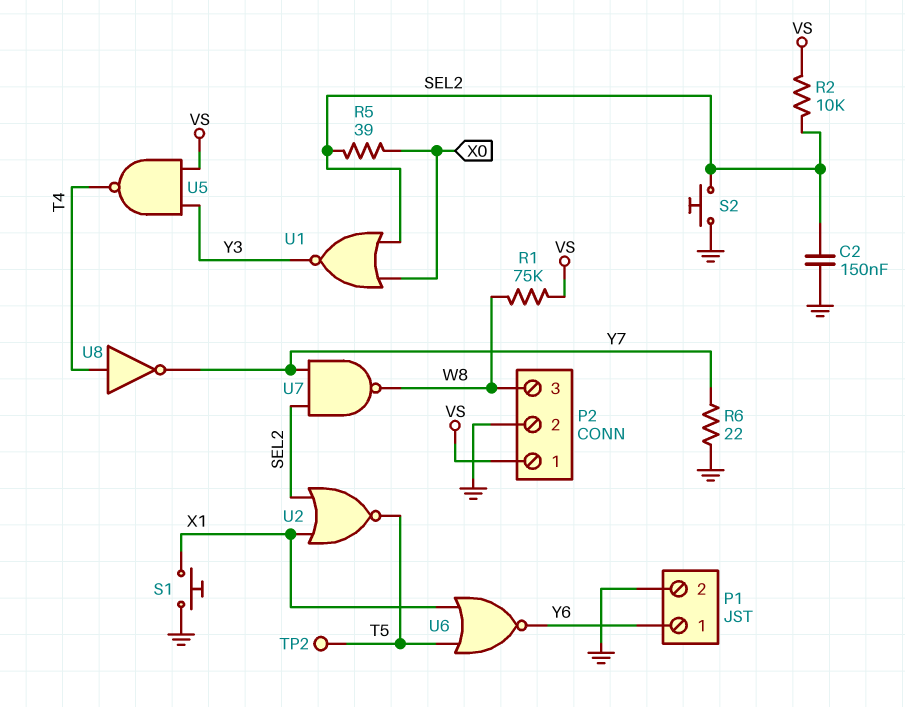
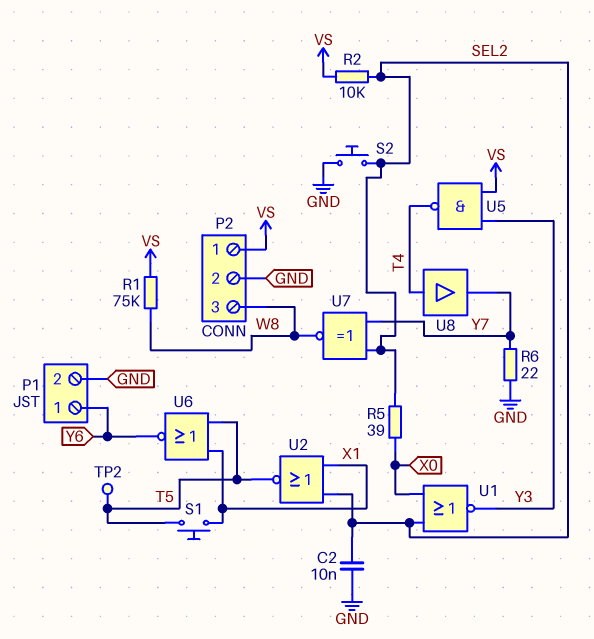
C2: 150nF (GND, SEL2) -> 10nF (GND, SEL2)
S1: button (GND, X1) -> button (T5, X1)
U7: NAND (in SEL2, in Y7, out W8) -> XNOR (in SEL2, in Y7, out W8)
U8: NOT (in T4, out Y7) -> buffer (in T4, out Y7)

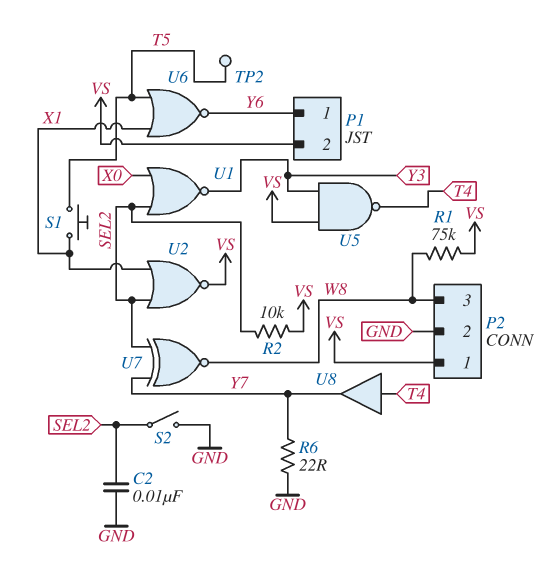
P1 pin 2: GND -> VS
R5: 39 (SEL2, X0) -> none
S2: button (GND, SEL2) -> switch (GND, SEL2)
U2: NOR (in SEL2, in X1, out T5) -> NOR (in SEL2, in X1, out VS)

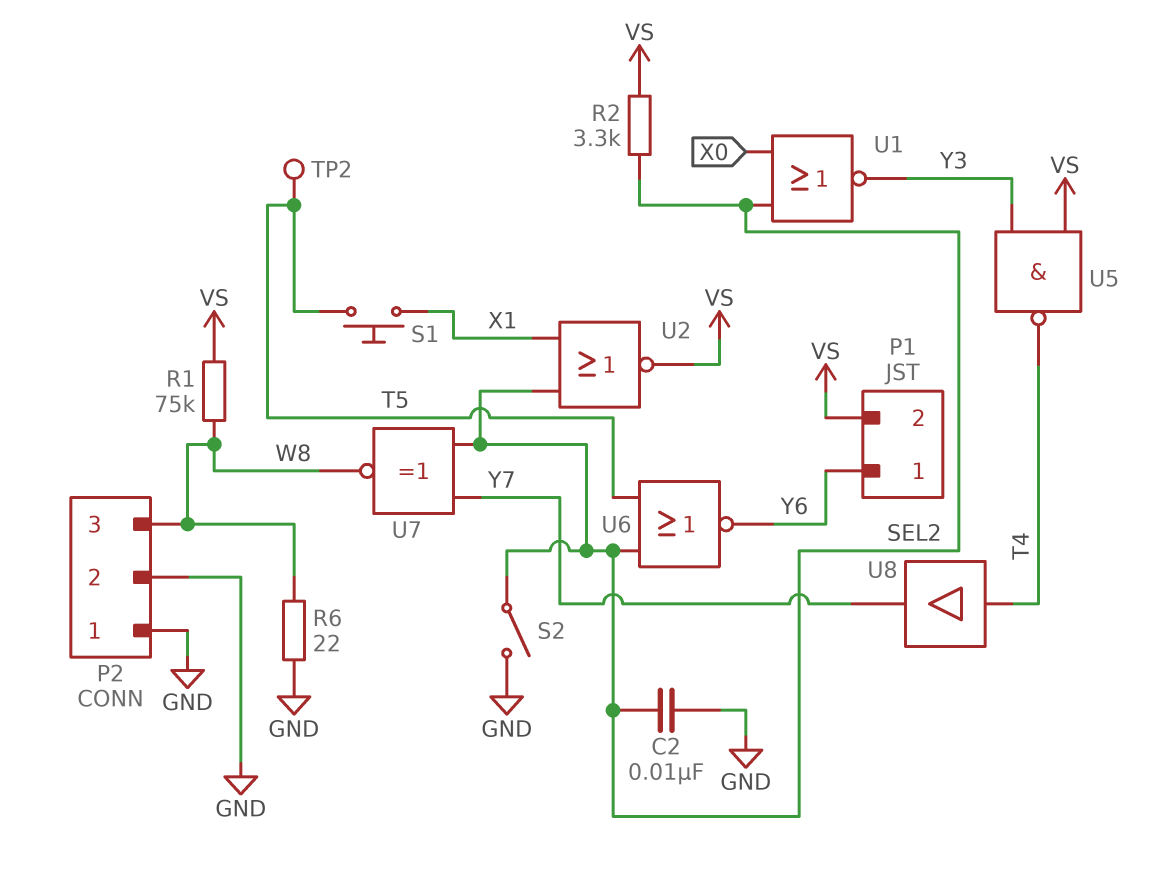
P2 pin 1: VS -> GND
R2: 10k (SEL2, VS) -> 3.3k (SEL2, VS)
R6: 22 (GND, Y7) -> 22 (GND, W8)
U6: NOR (in T5, in X1, out Y6) -> NOR (in SEL2, in T5, out Y6)

